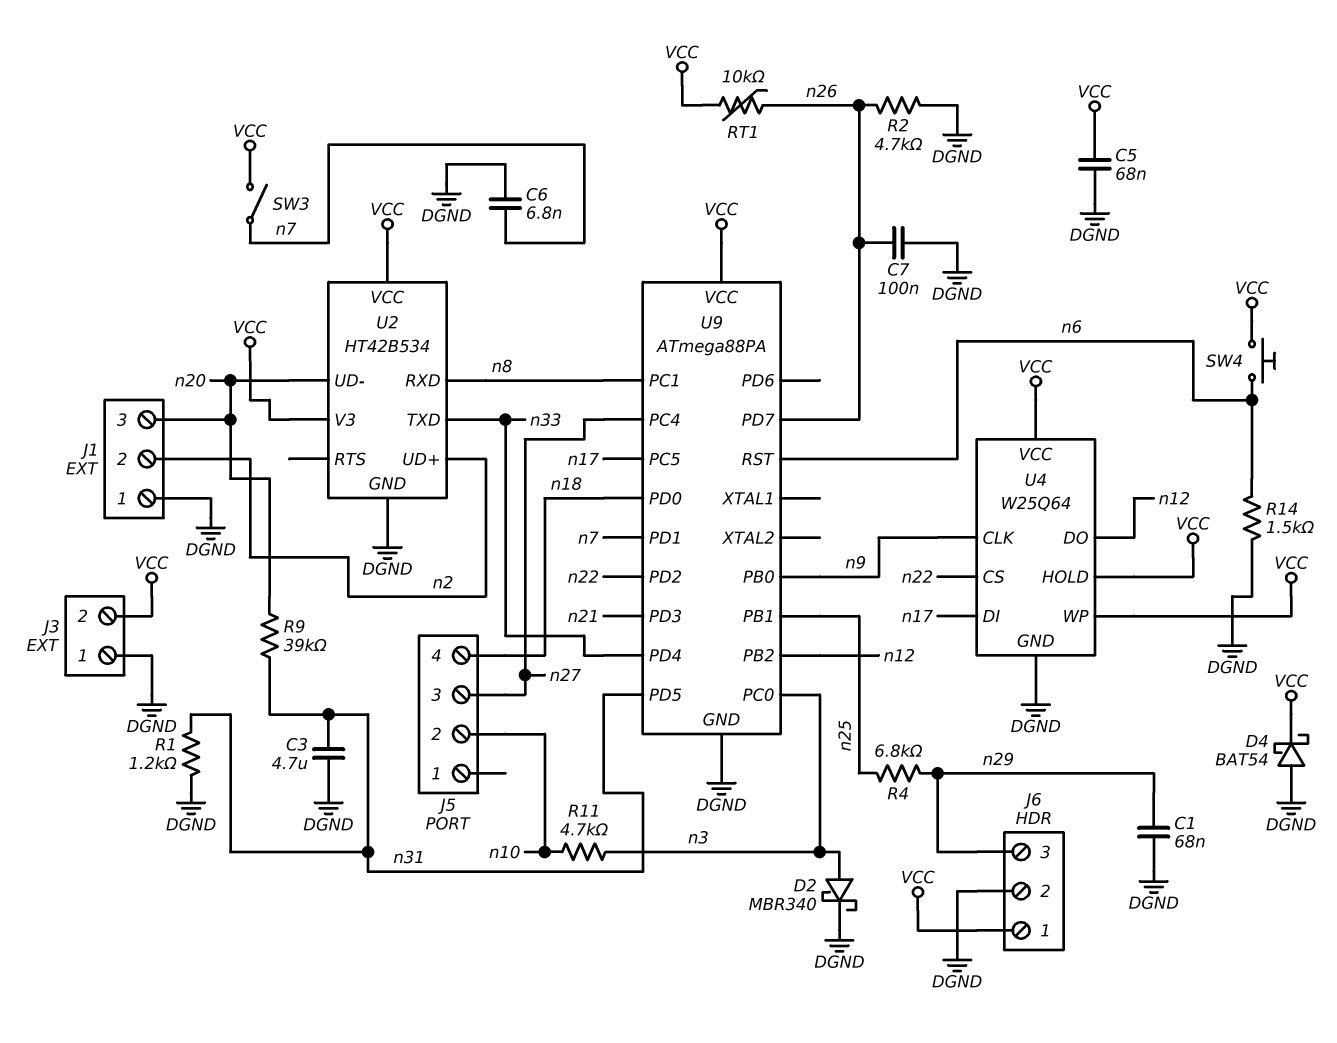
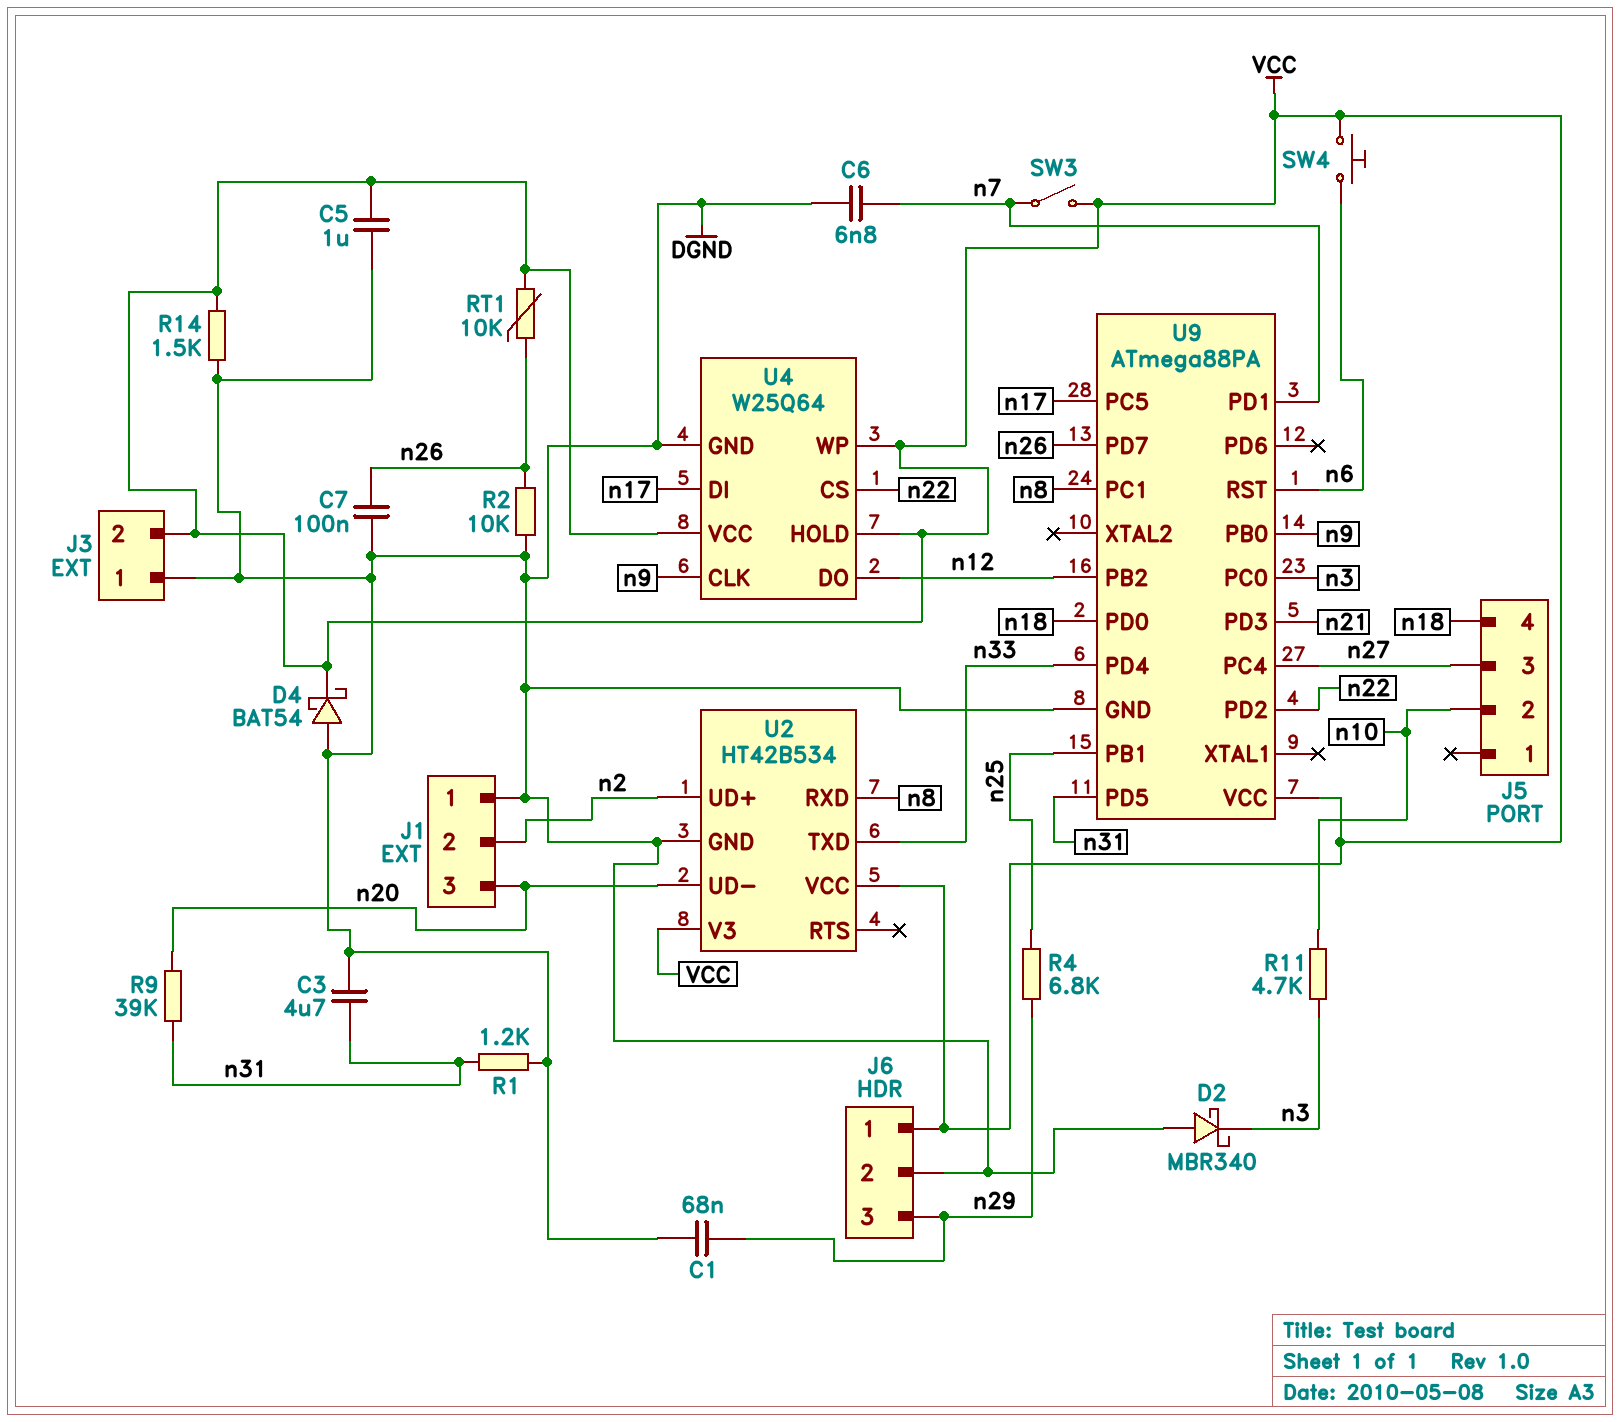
C5: 68nF (DGND, VCC) -> 1uF (DGND, VCC)
D2: schottky MBR340 (A n3, K DGND) -> schottky MBR340 (A DGND, K n3)
R2: 4.7k (DGND, n26) -> 10k (DGND, n26)
R14: 1.5k (DGND, n6) -> 1.5k (DGND, VCC)

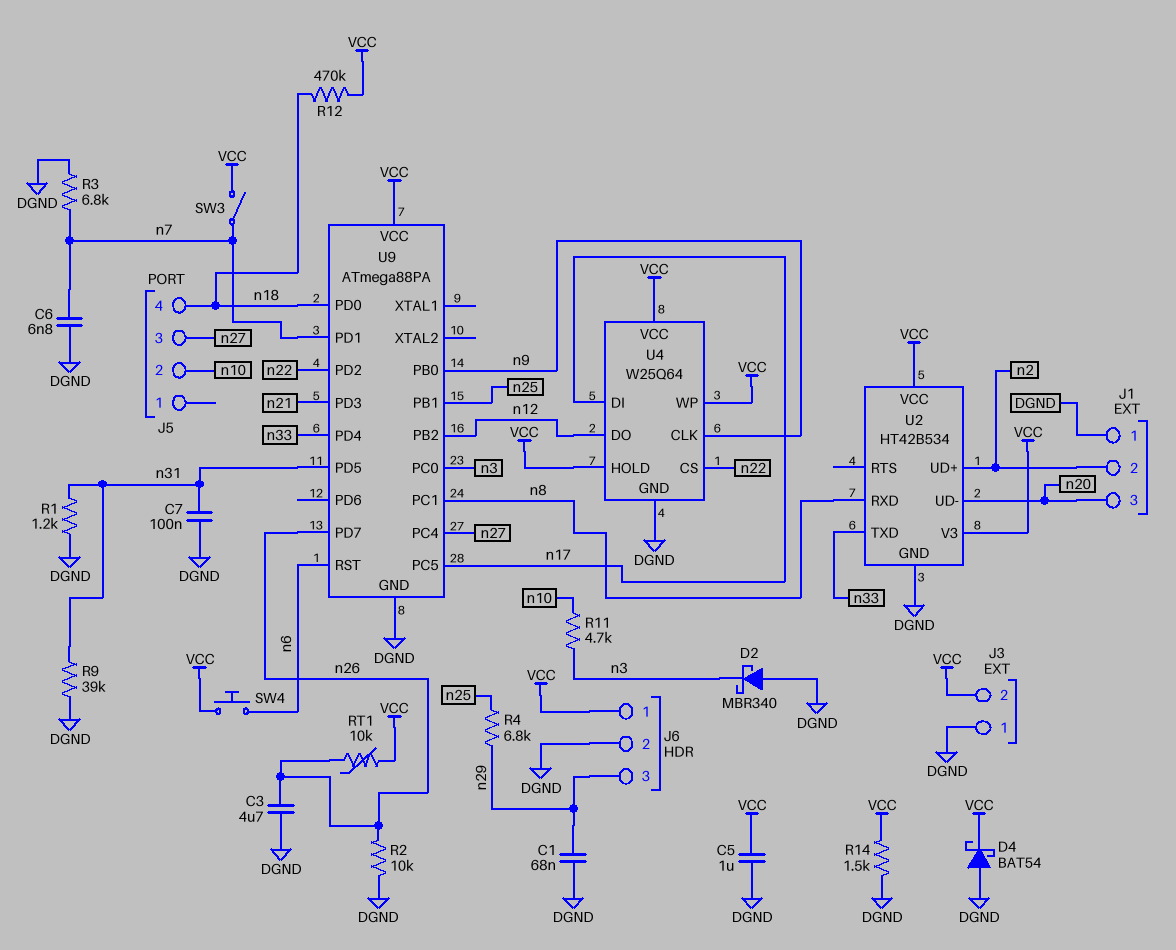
C3: 4.7uF (DGND, n31) -> 4.7uF (DGND, n26)
C7: 100nF (DGND, n26) -> 100nF (DGND, n31)
R3: none -> 6.8k (DGND, n7)
R9: 39k (n20, n31) -> 39k (DGND, n31)
R12: none -> 470k (VCC, n18)

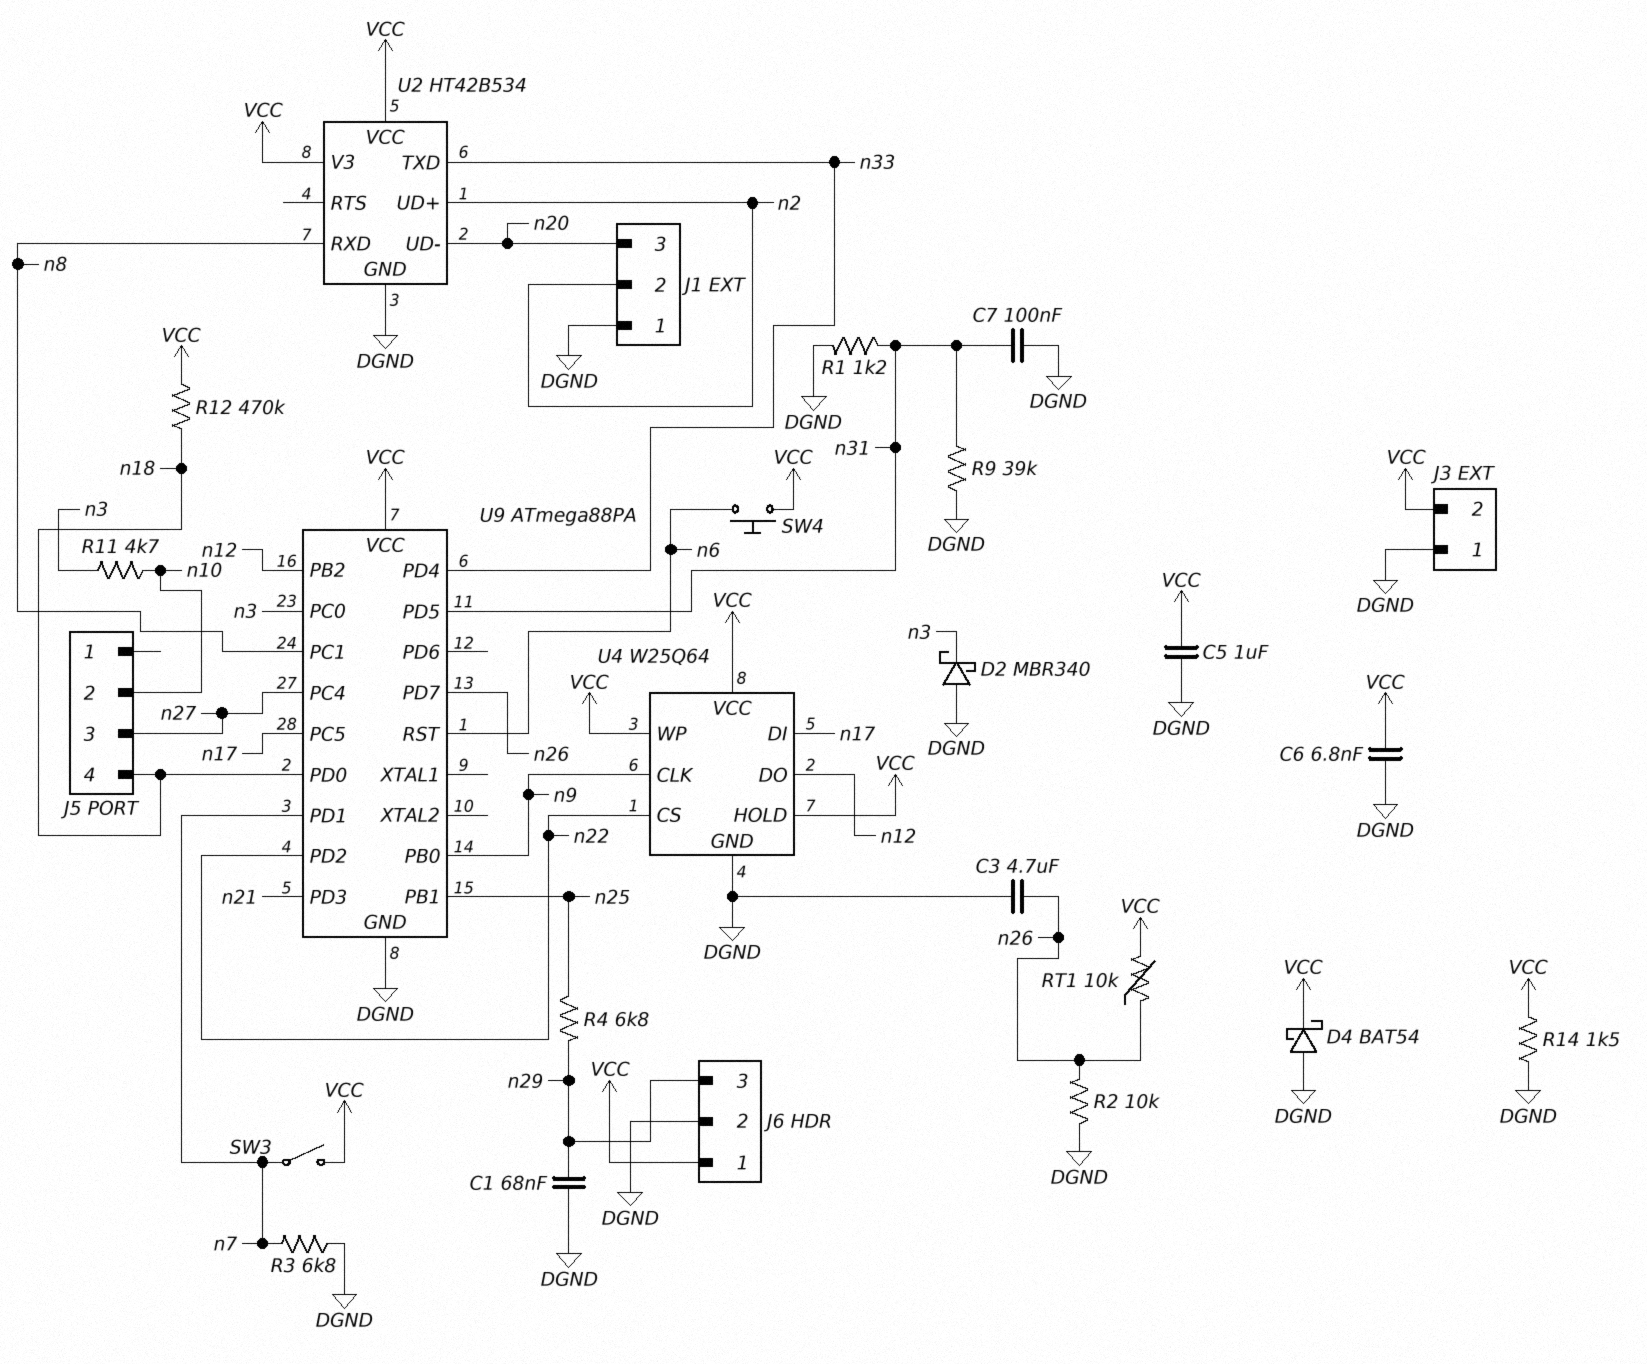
C6: 6.8nF (DGND, n7) -> 6.8nF (DGND, VCC)

